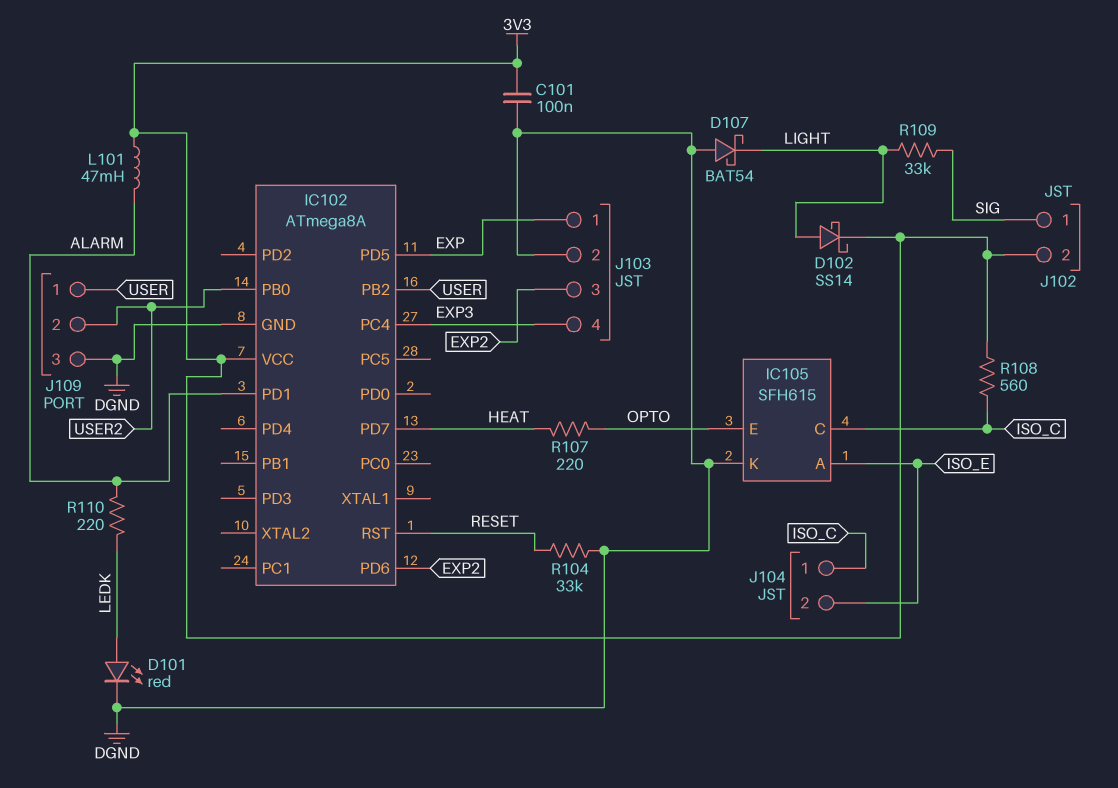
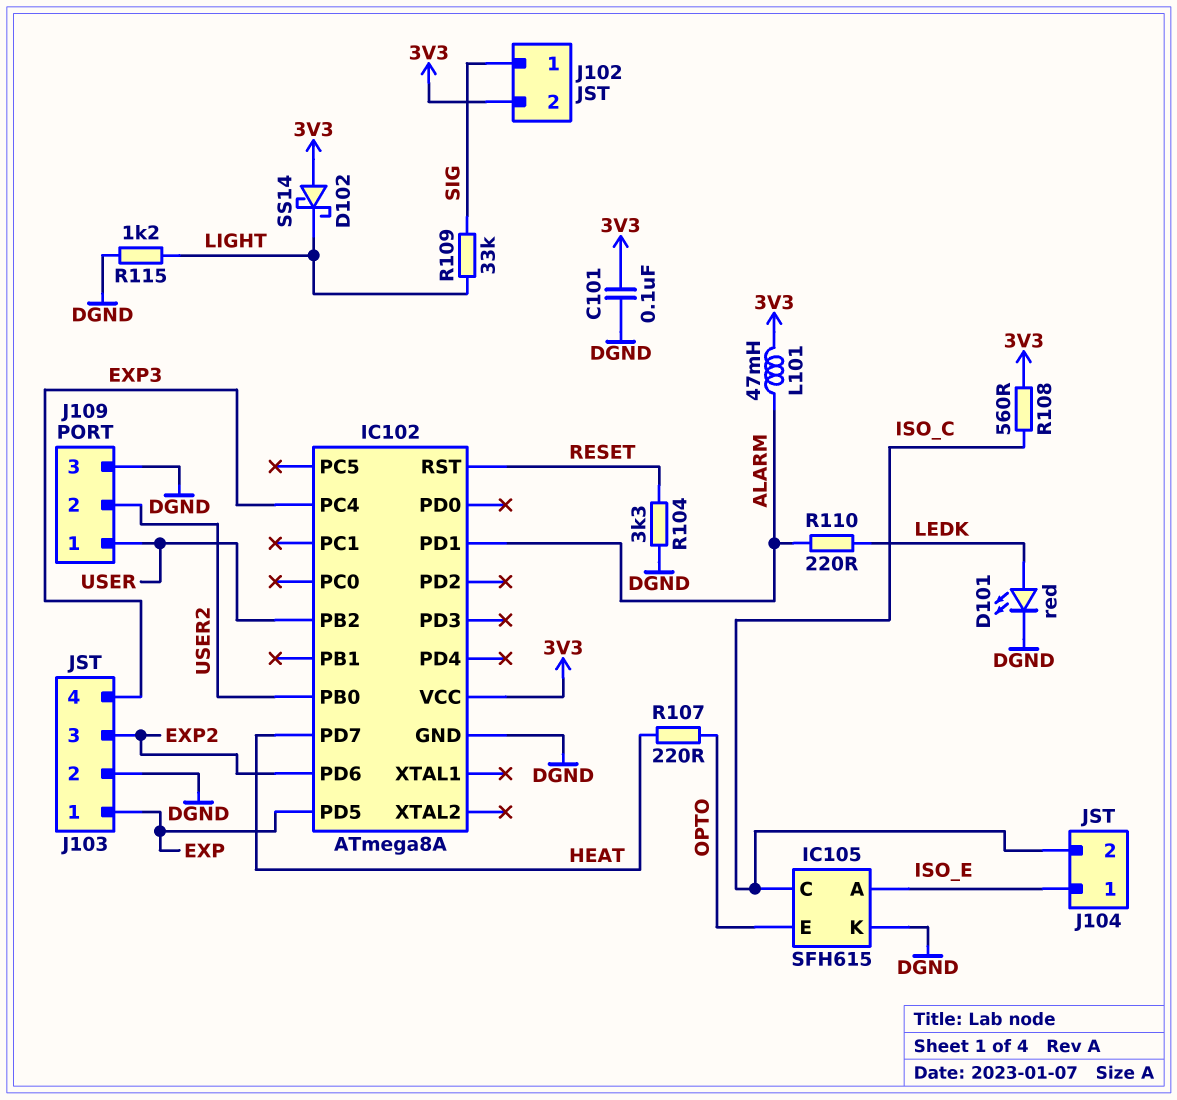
D102: schottky SS14 (A LIGHT, K 3V3) -> schottky SS14 (A 3V3, K LIGHT)
D107: schottky BAT54 (A DGND, K LIGHT) -> none
J104 pin 1: ISO_C -> ISO_E
J104 pin 2: ISO_E -> ISO_C
R104: 33k (DGND, RESET) -> 3.3k (DGND, RESET)
R115: none -> 1.2k (DGND, LIGHT)

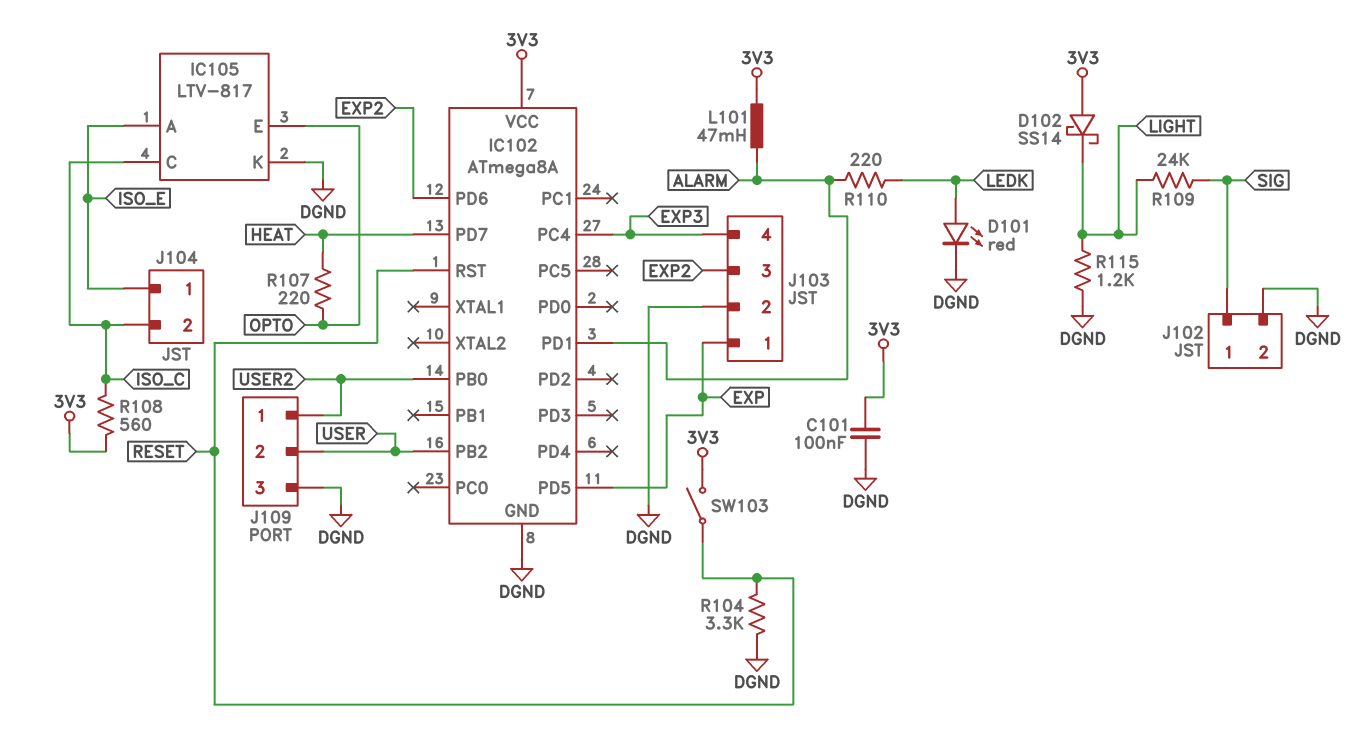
IC105: SFH615 -> LTV-817
J102 pin 2: 3V3 -> DGND
J109 pin 1: USER -> USER2
J109 pin 2: USER2 -> USER
R109: 33k (LIGHT, SIG) -> 24k (LIGHT, SIG)
SW103: none -> switch (3V3, RESET)

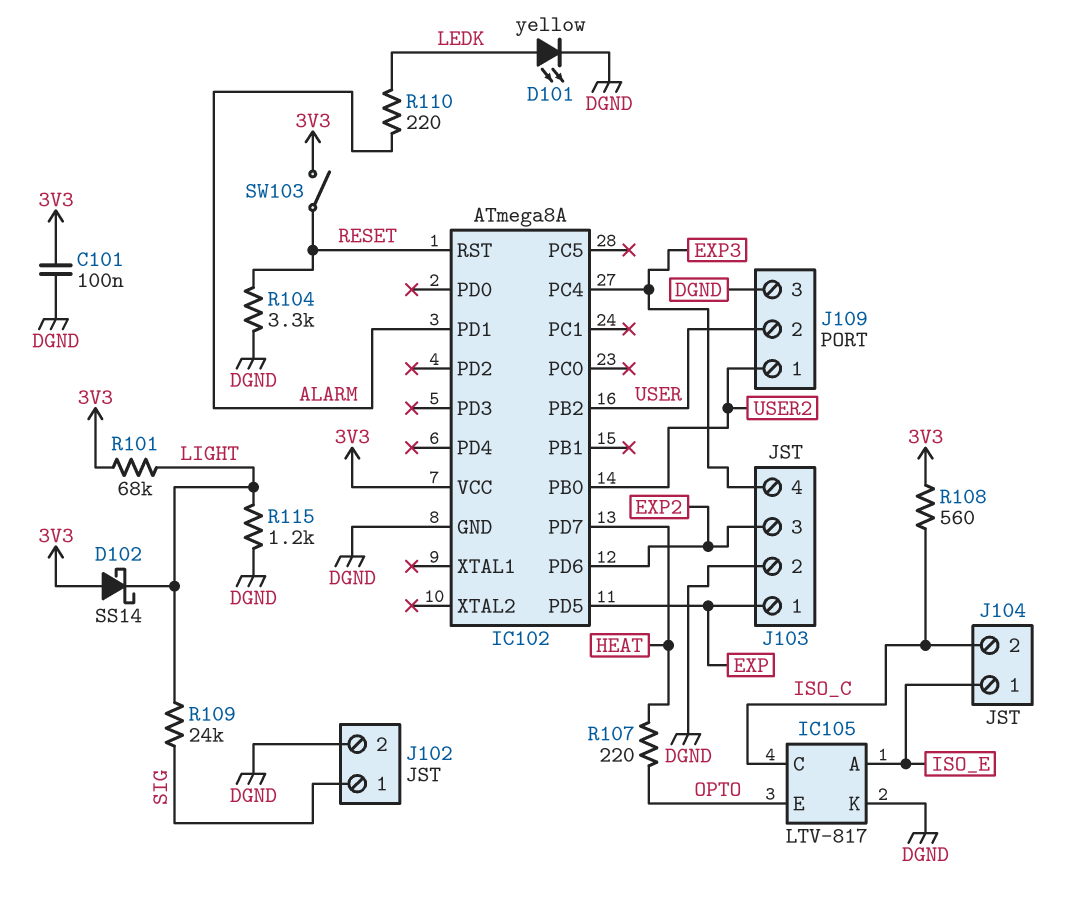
D101: LED red (A LEDK, K DGND) -> LED yellow (A LEDK, K DGND)
L101: 47mH (3V3, ALARM) -> none
R101: none -> 68k (3V3, LIGHT)

